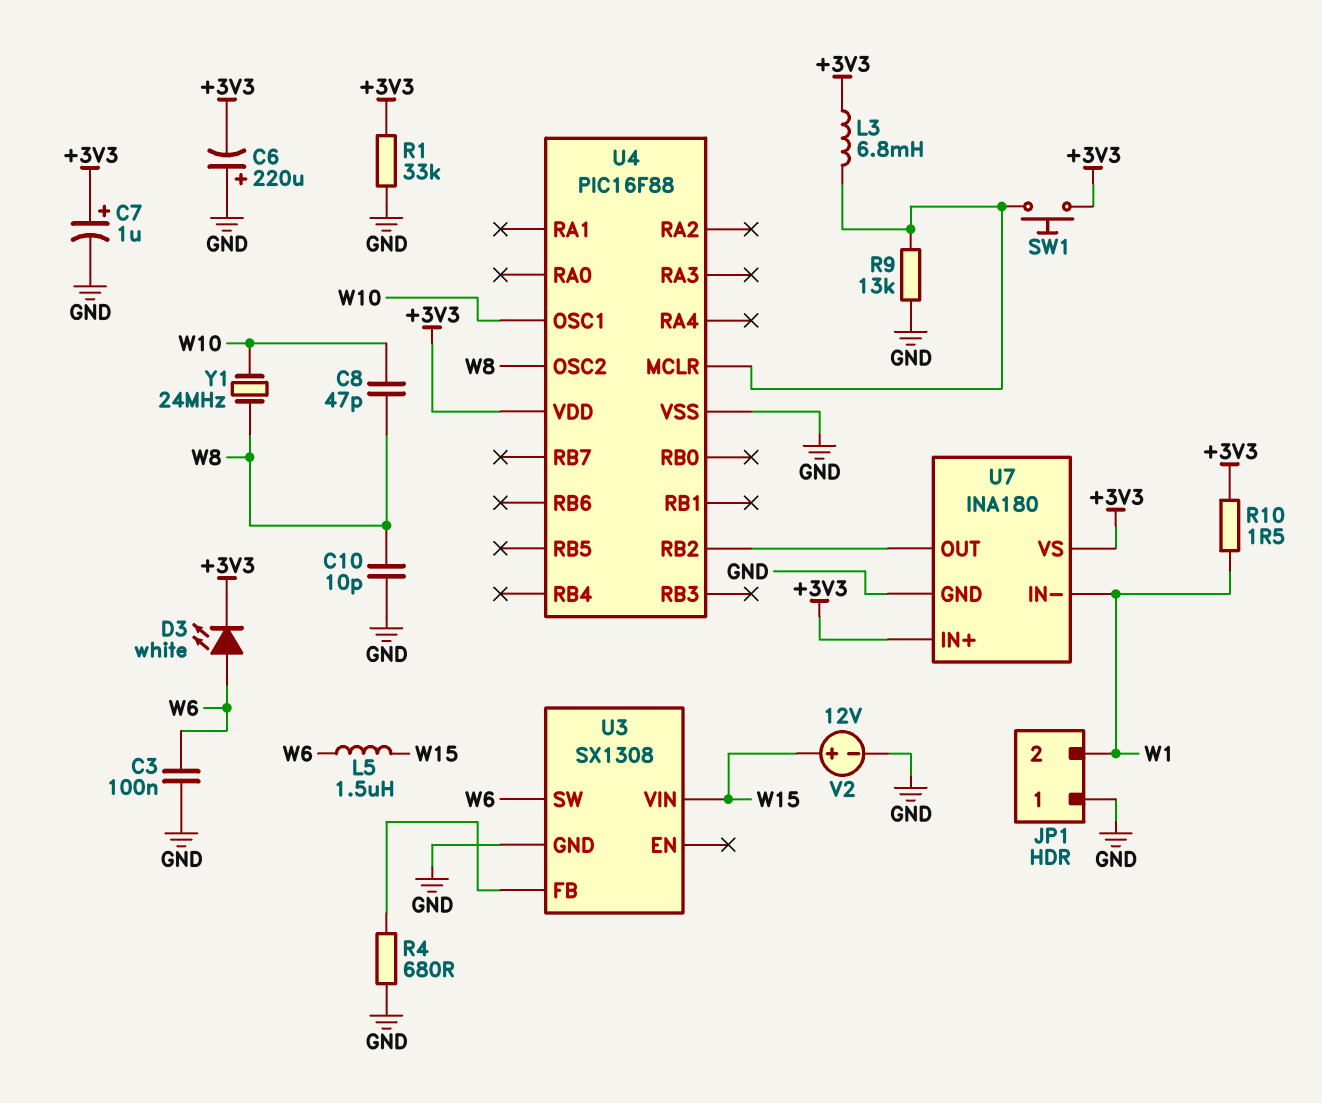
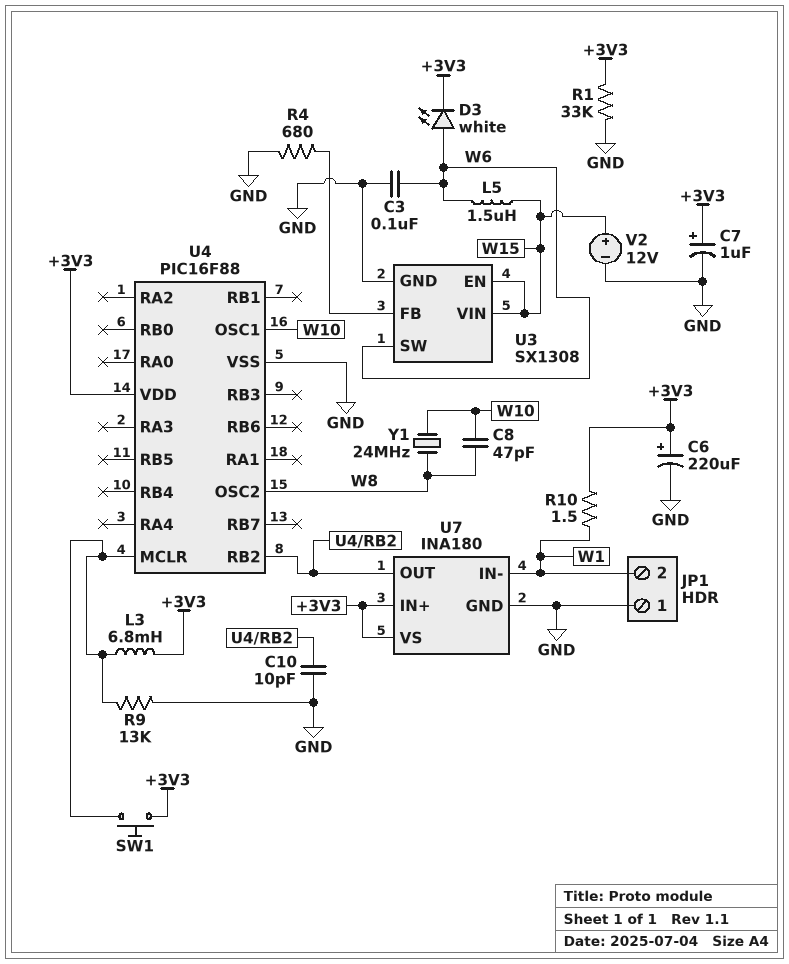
C6: 220uF (plus GND, minus +3V3) -> 220uF (plus +3V3, minus GND)
C10: 10pF (GND, W8) -> 10pF (GND, U4/RB2)
U3 pin EN: none -> W15

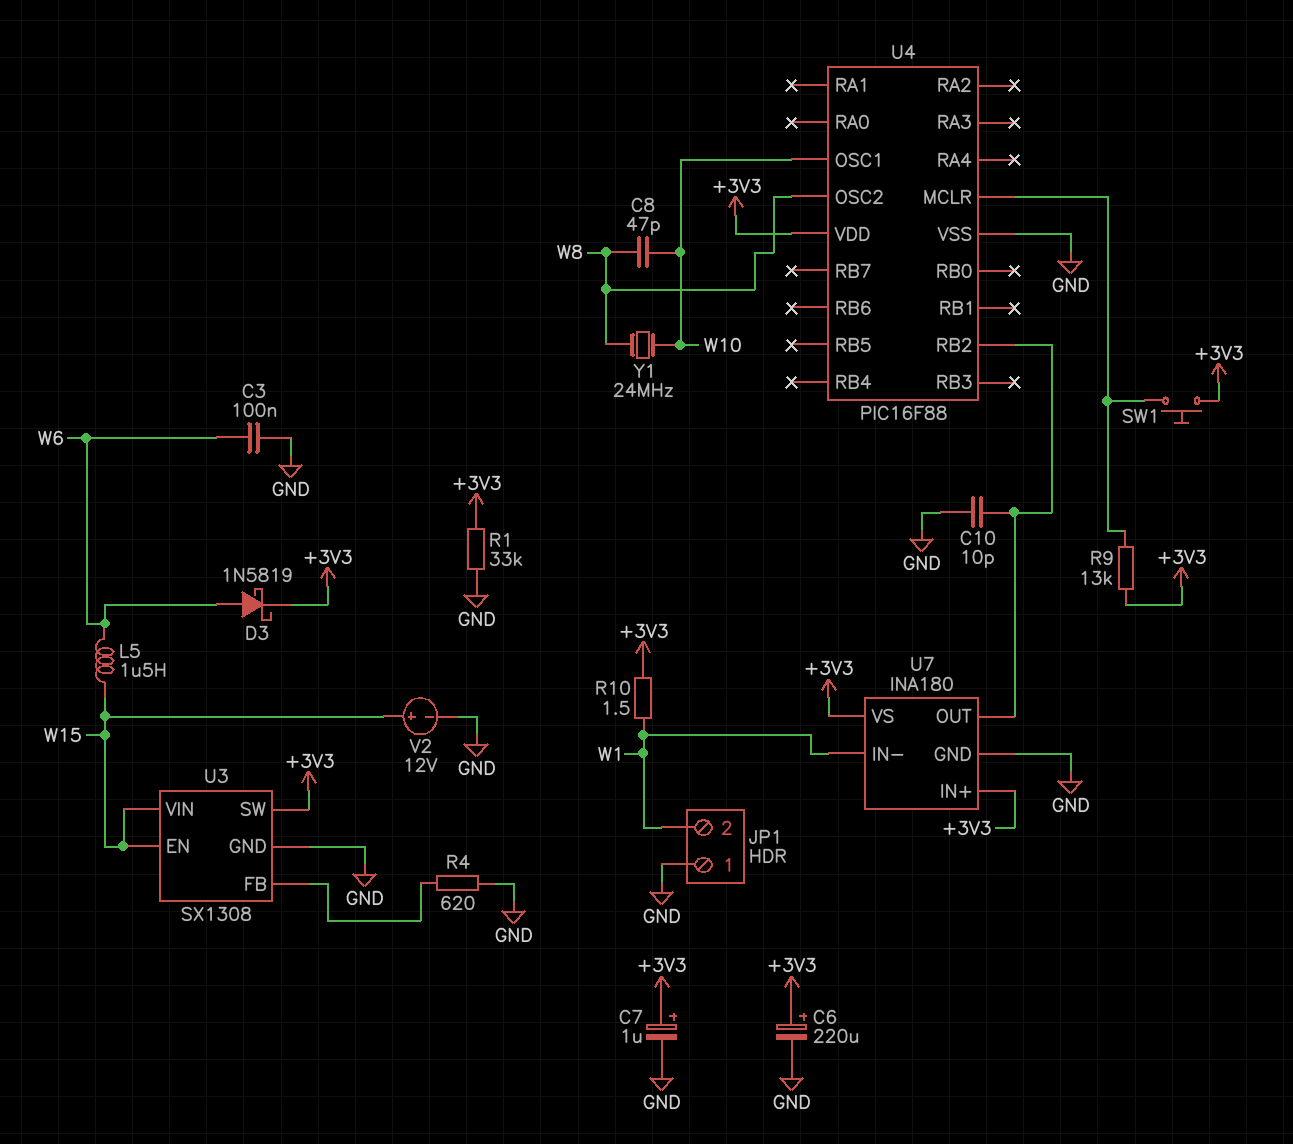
D3: LED white (A W6, K +3V3) -> schottky 1N5819 (A W6, K +3V3)
L3: 6.8mH (+3V3, U4/MCLR) -> none
R4: 680 (GND, U3/FB) -> 620 (GND, U3/FB)
R9: 13k (GND, U4/MCLR) -> 13k (+3V3, U4/MCLR)
U3 pin SW: W6 -> +3V3

